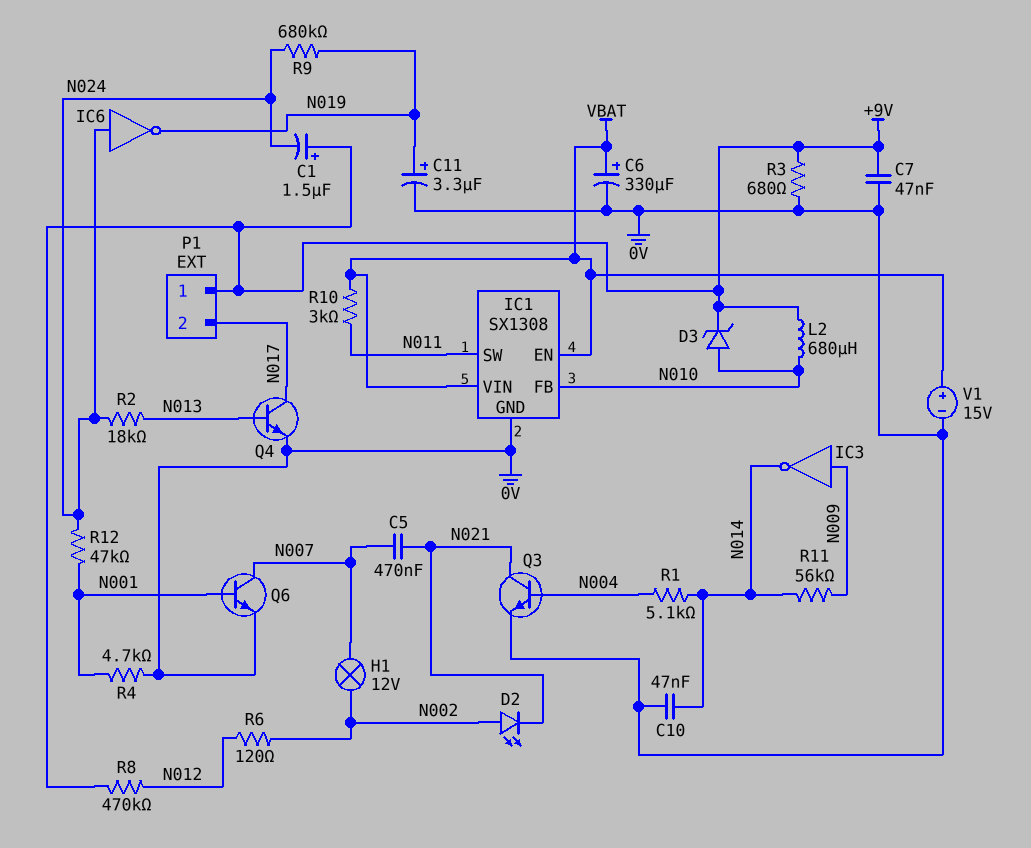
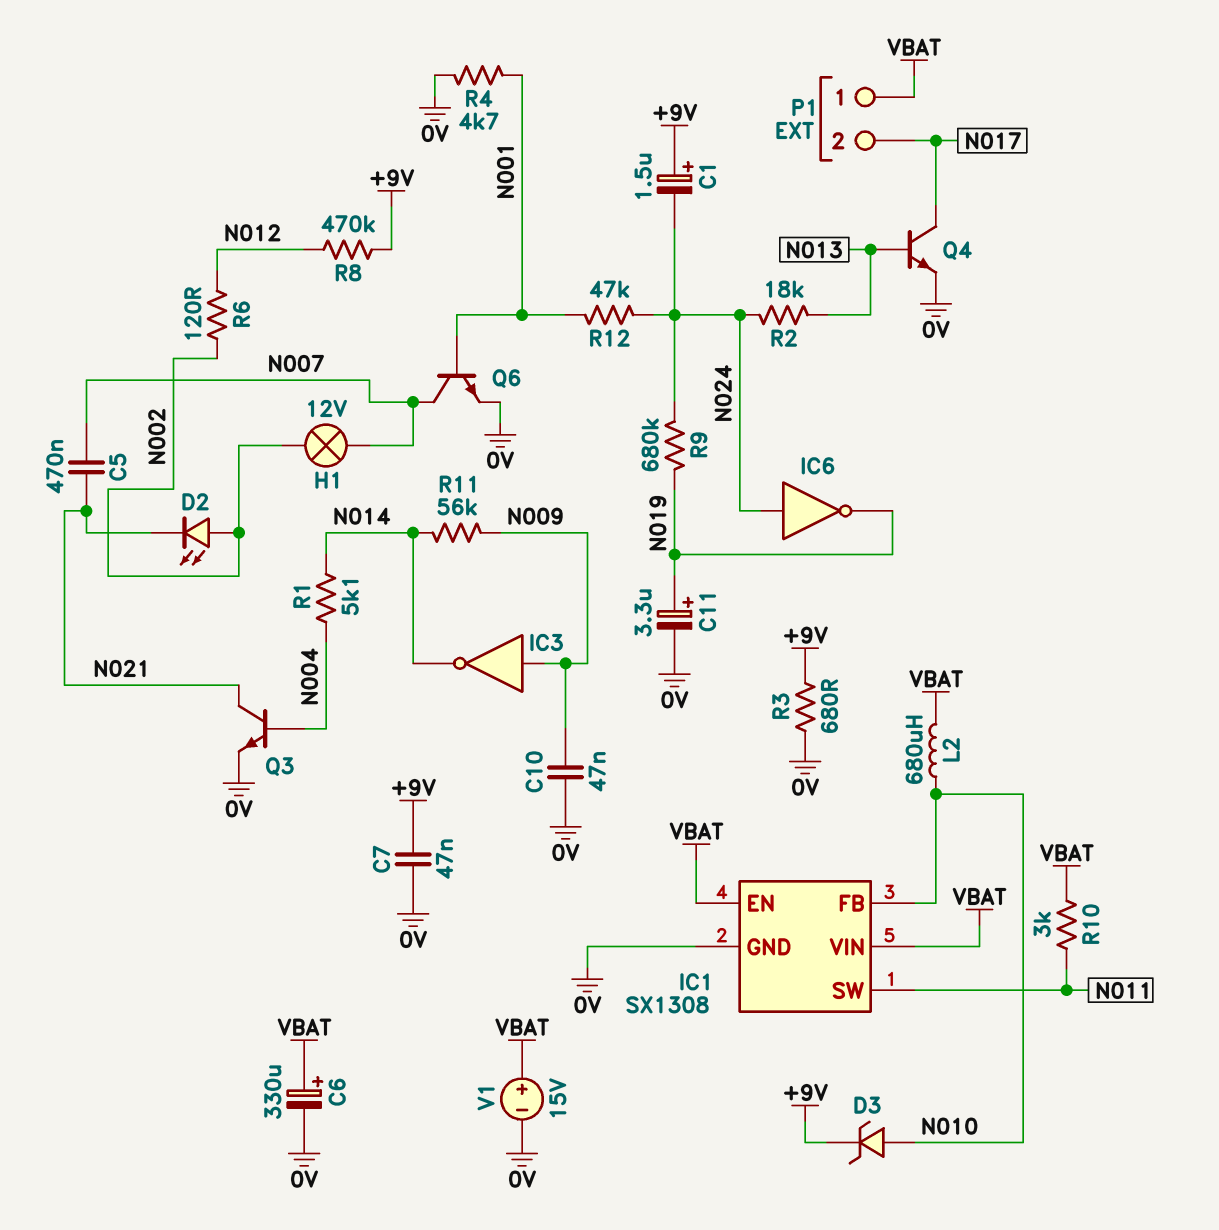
C10: 47nF (0V, N014) -> 47nF (0V, N009)
L2: 680uH (+9V, N010) -> 680uH (N010, VBAT)
P1 pin 1: +9V -> VBAT

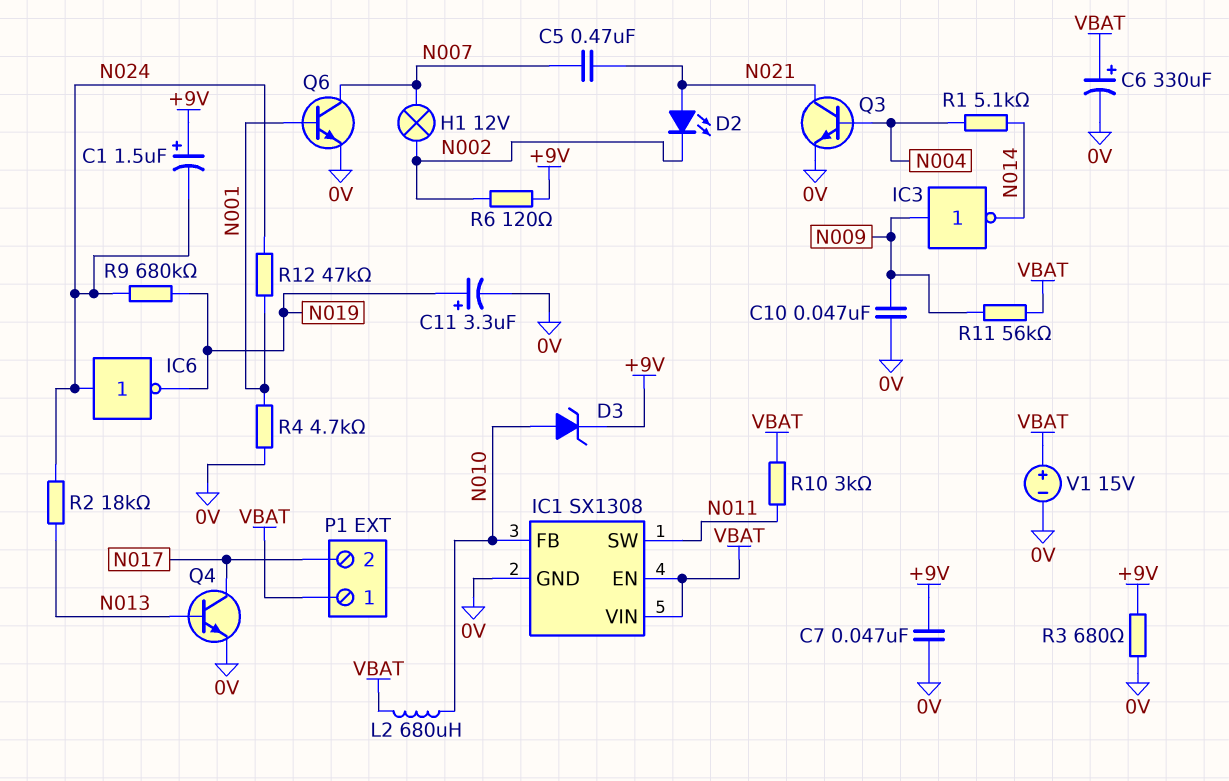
D2: LED (A N002, K N021) -> LED (A N021, K N002)
R6: 120 (N002, N012) -> 120 (+9V, N002)
R8: 470k (+9V, N012) -> none
R11: 56k (N009, N014) -> 56k (N009, VBAT)

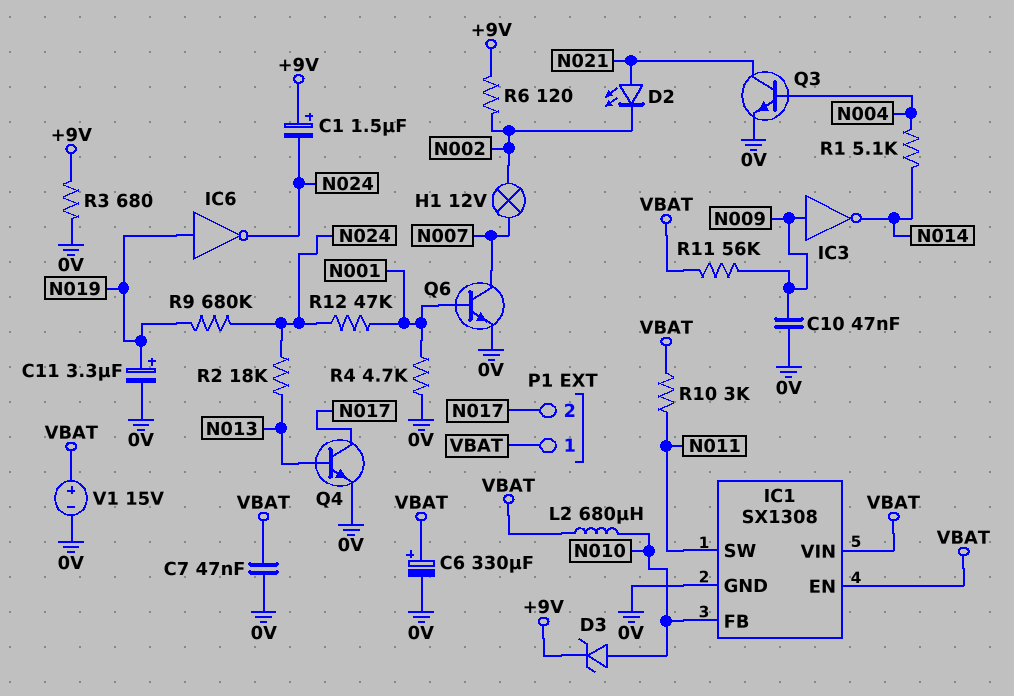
C5: 470nF (N007, N021) -> none
C7: 47nF (+9V, 0V) -> 47nF (0V, VBAT)
IC6: NOT (in N024, out N019) -> NOT (in N019, out N024)

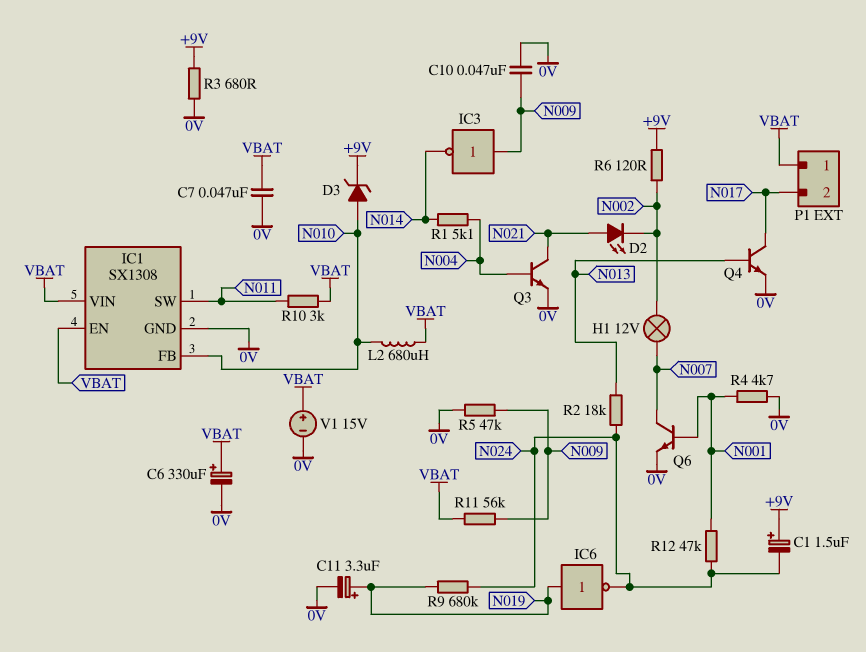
R5: none -> 47k (0V, N009)

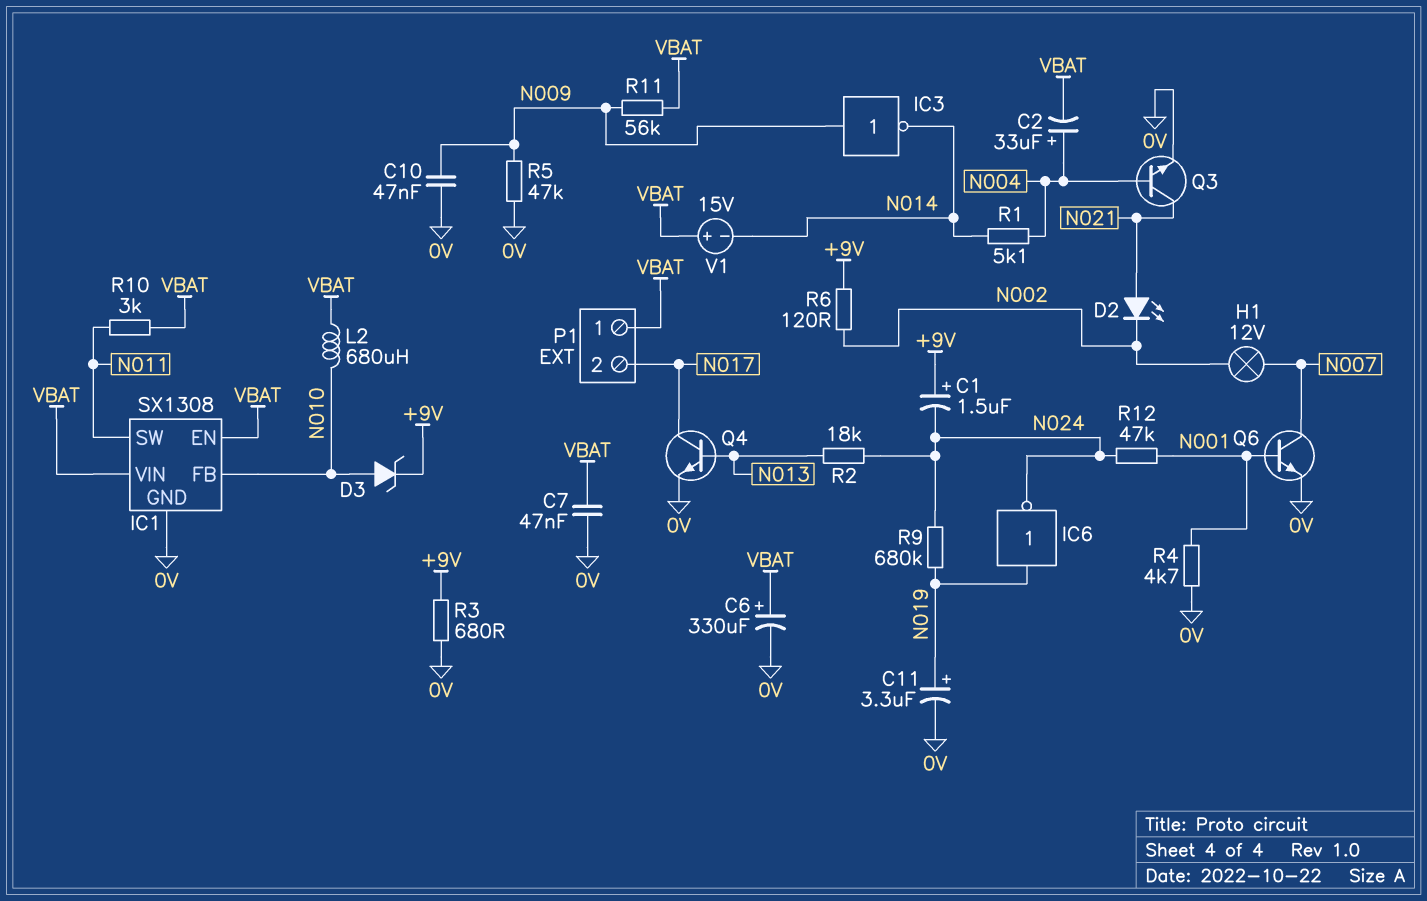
C2: none -> 33uF (plus N004, minus VBAT)
V1: 15V (plus VBAT, minus 0V) -> 15V (plus VBAT, minus N014)

